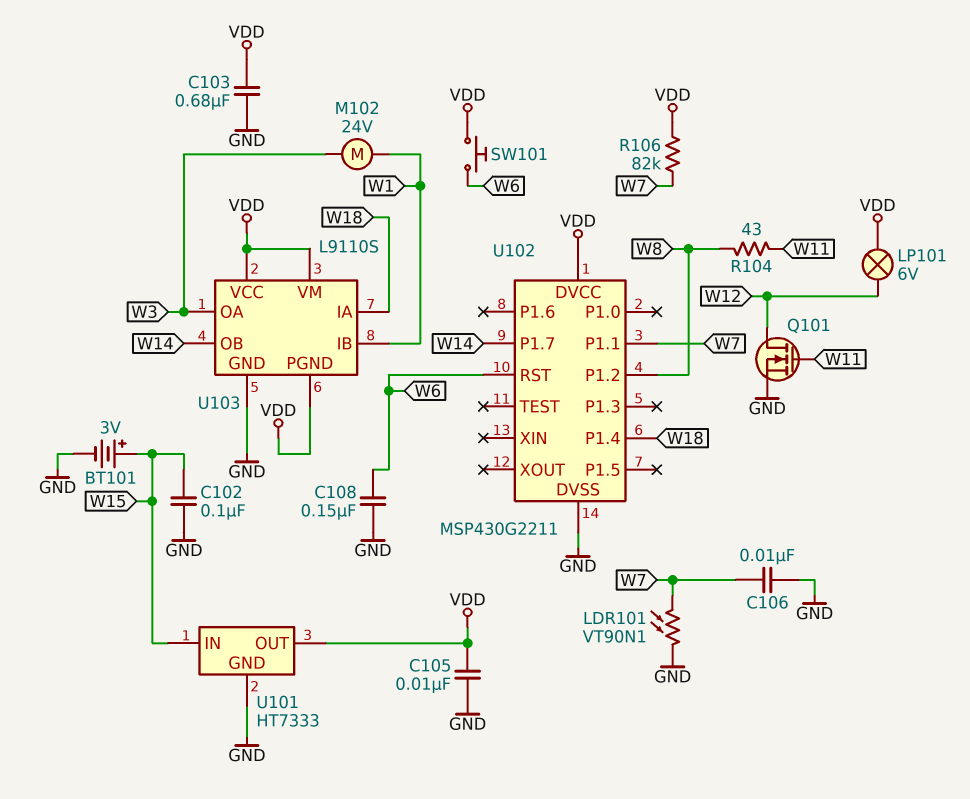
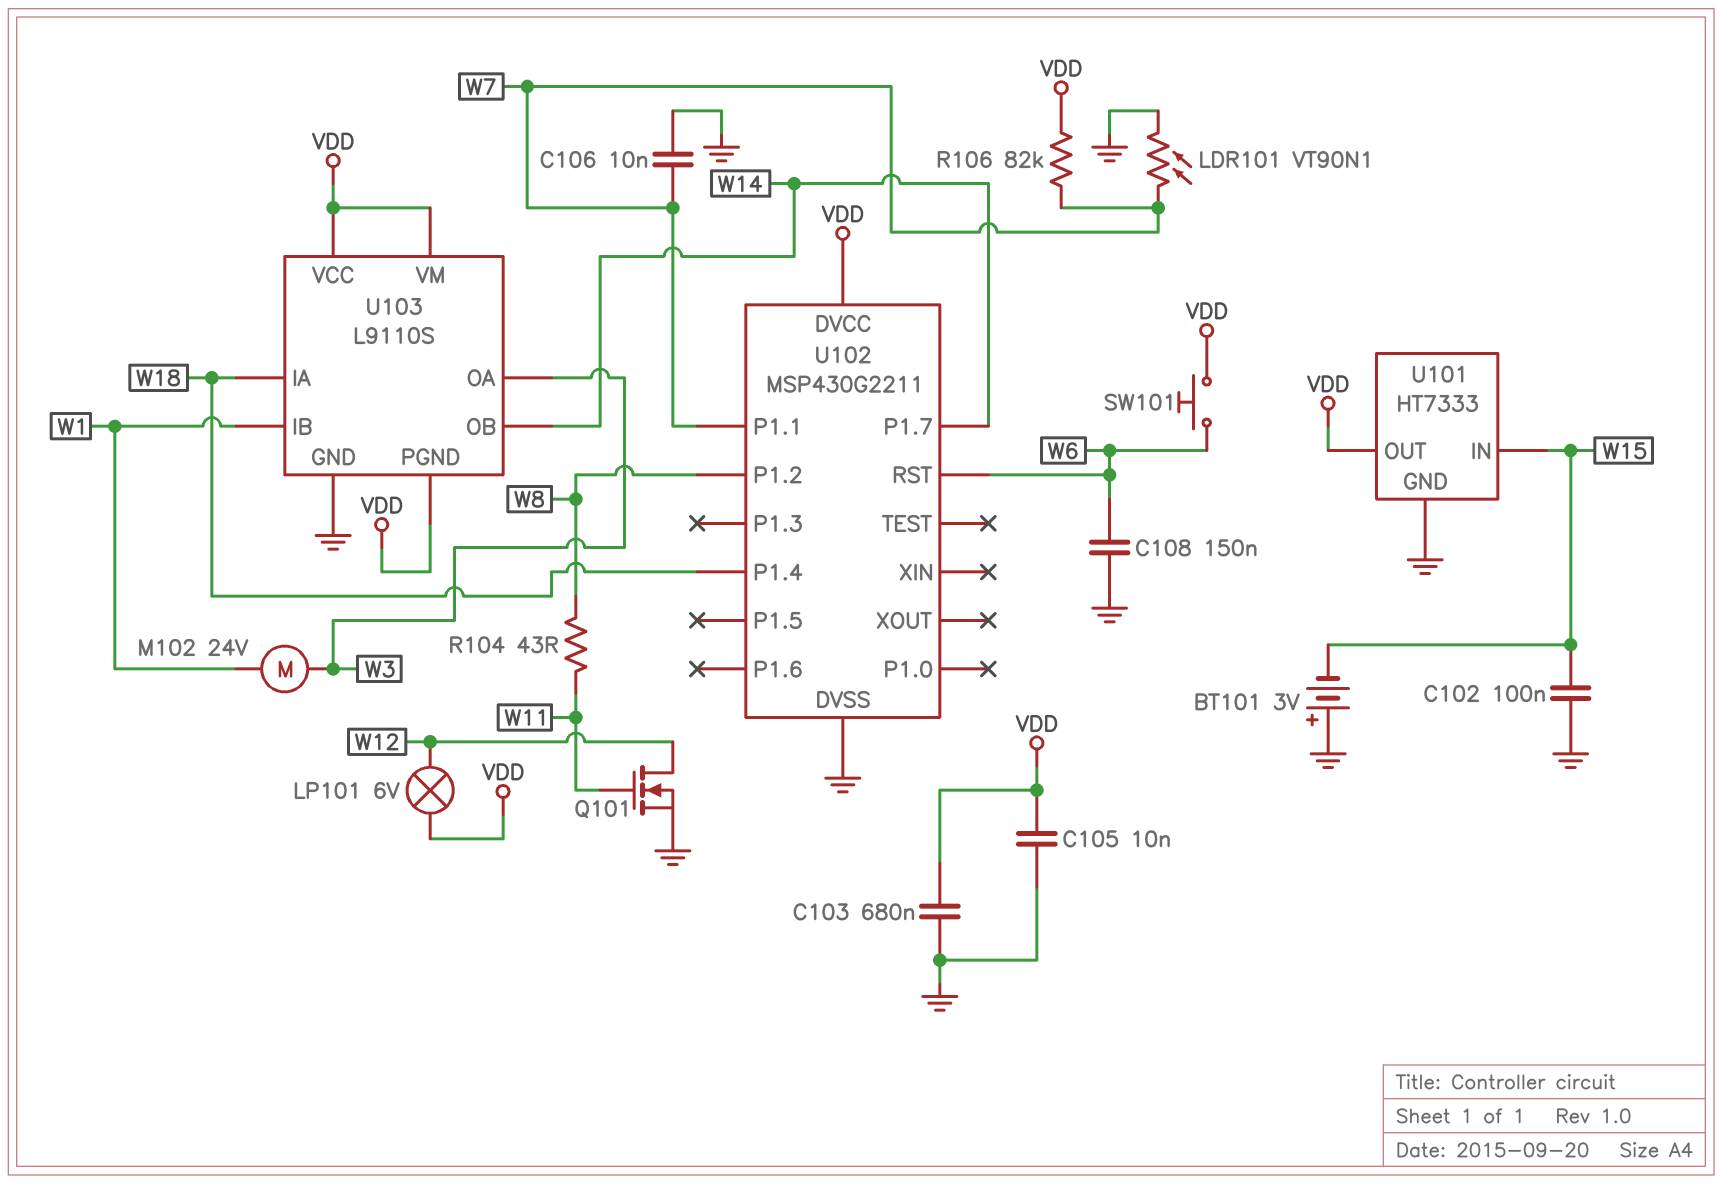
BT101: 3V (plus W15, minus GND) -> 3V (plus GND, minus W15)

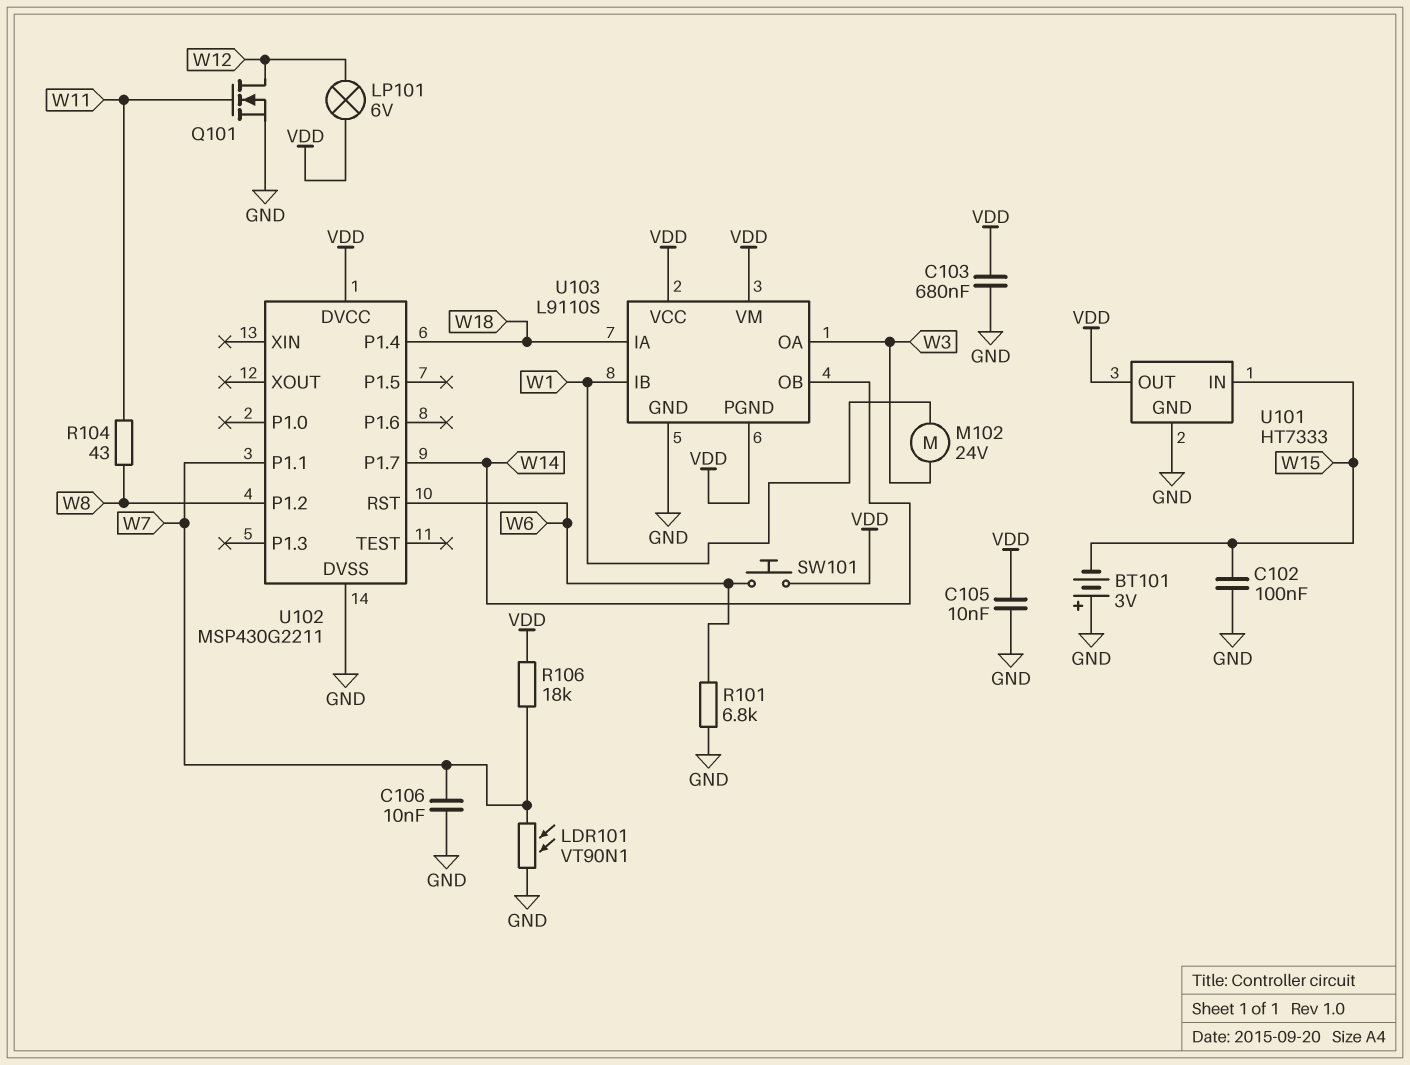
C108: 150nF (GND, W6) -> none
R101: none -> 6.8k (GND, W6)
R106: 82k (VDD, W7) -> 18k (VDD, W7)

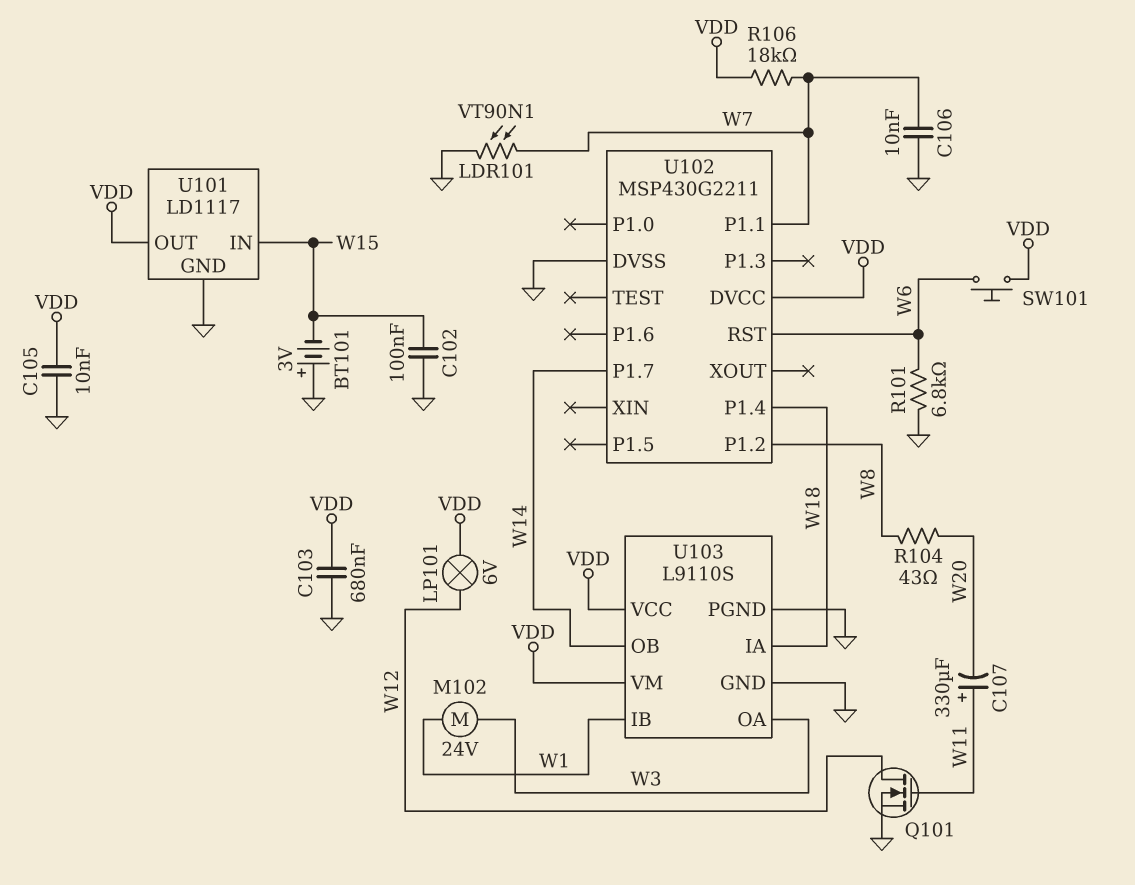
C107: none -> 330uF (plus W11, minus W20)
R104: 43 (W8, W11) -> 43 (W8, W20)
U101: HT7333 -> LD1117
U103 pin PGND: VDD -> GND

